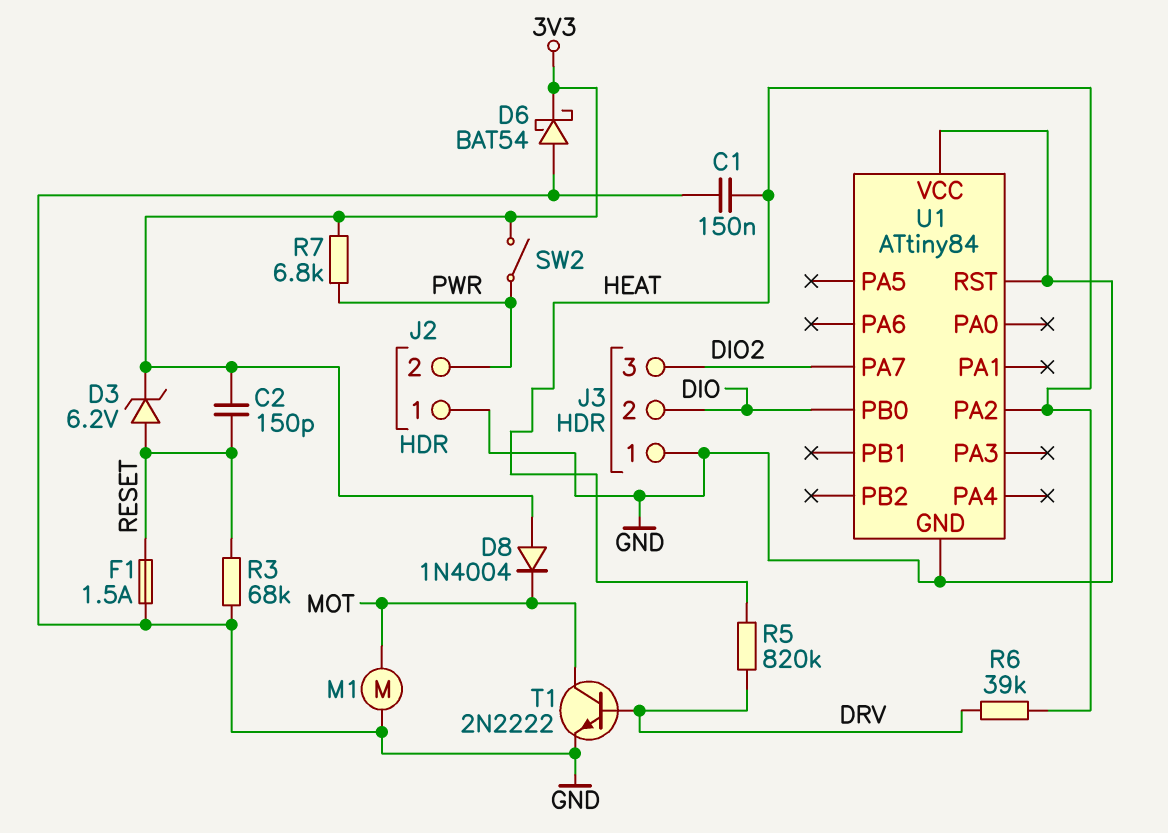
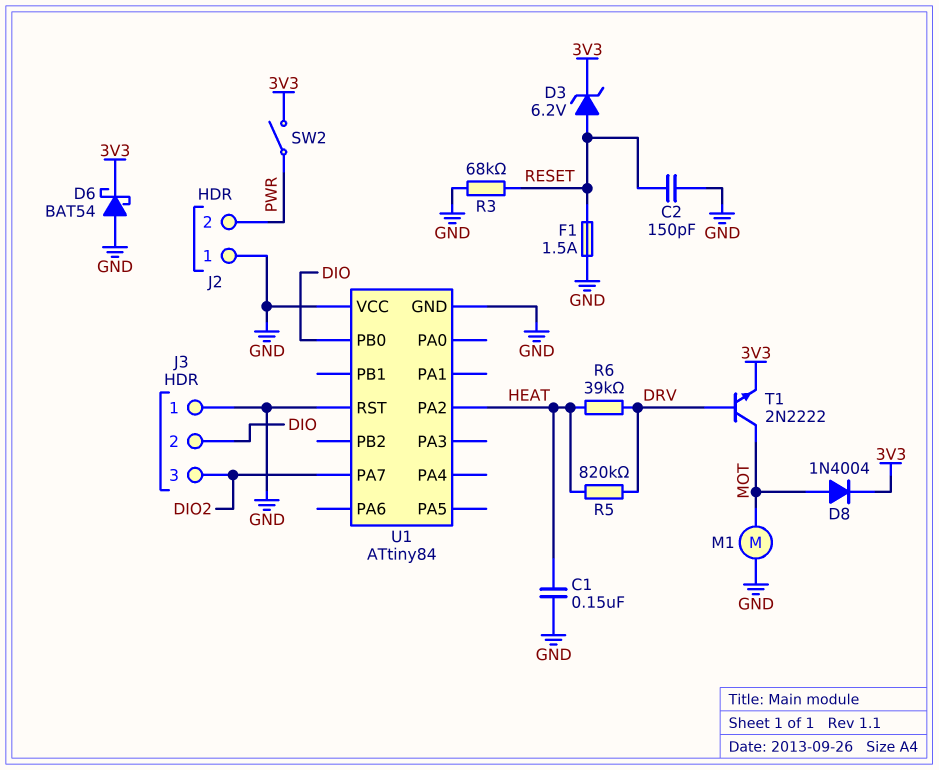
C2: 150pF (3V3, RESET) -> 150pF (GND, RESET)
D8: diode 1N4004 (A 3V3, K MOT) -> diode 1N4004 (A MOT, K 3V3)
R7: 6.8k (3V3, PWR) -> none
T1: NPN 2N2222 (B DRV, C MOT, E GND) -> NPN 2N2222 (B DRV, C MOT, E 3V3)

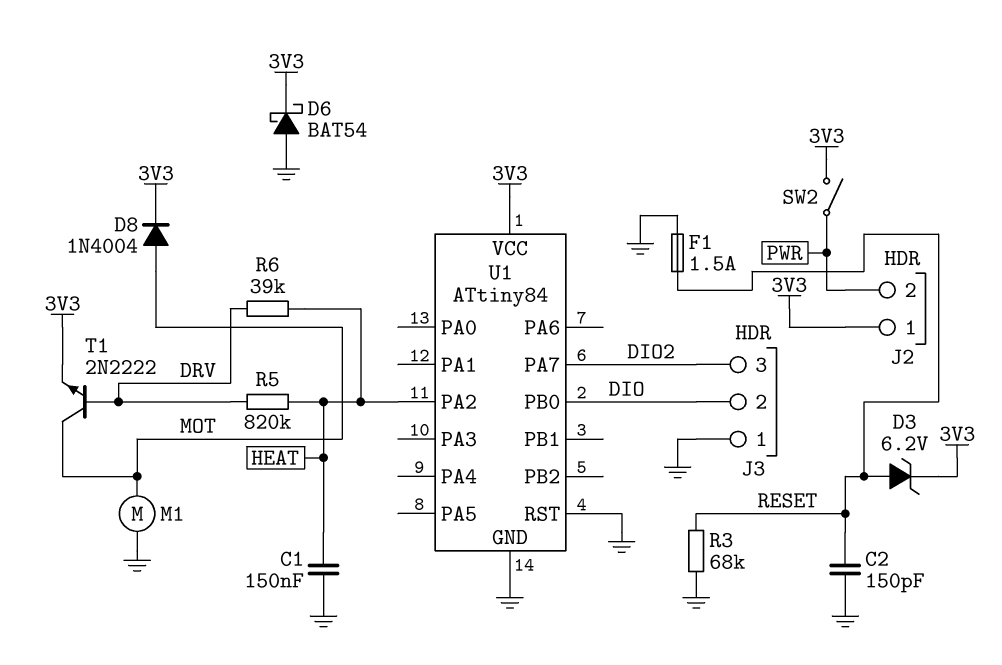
J2 pin 1: GND -> 3V3
U1 pin VCC: GND -> 3V3

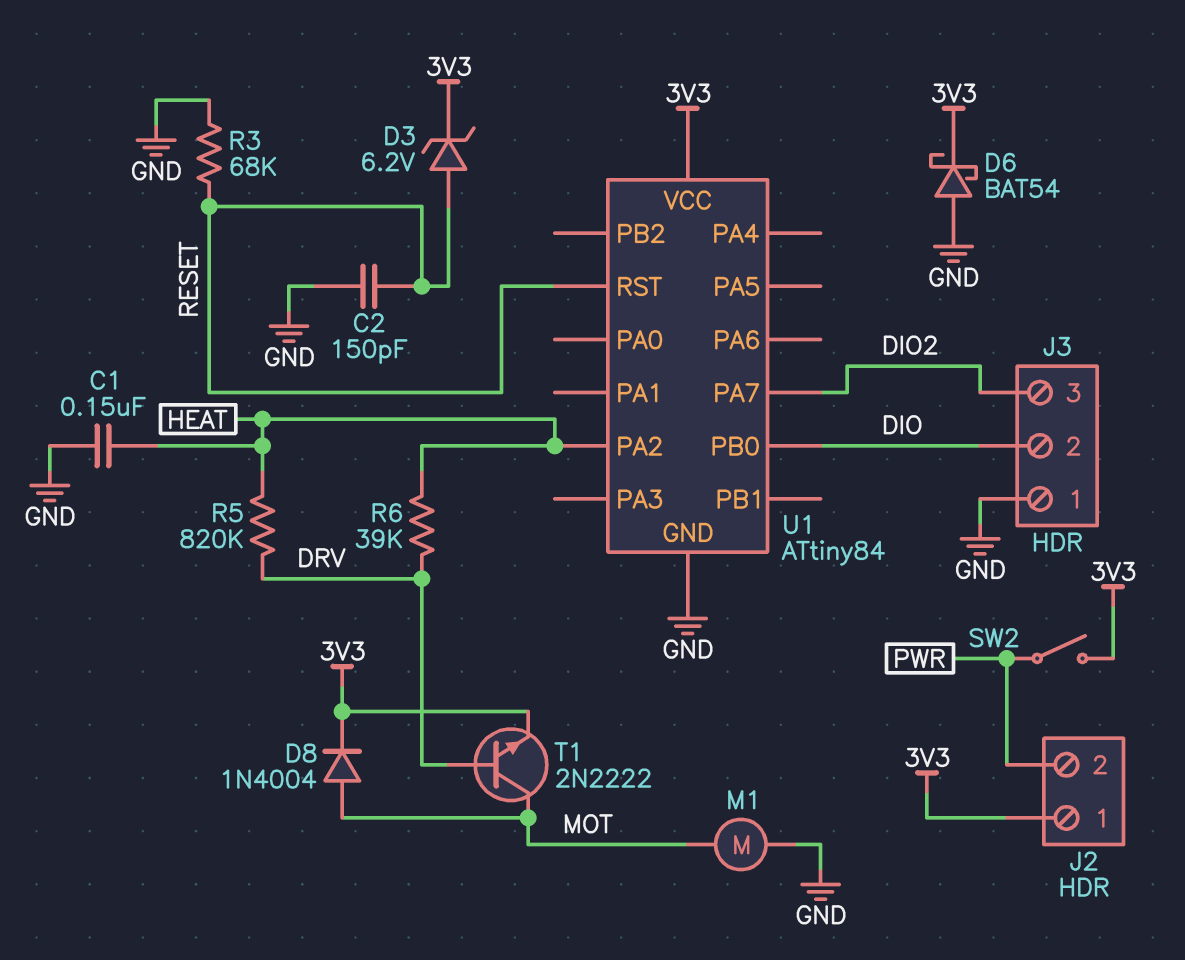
F1: 1.5A (GND, RESET) -> none
U1 pin RST: GND -> RESET

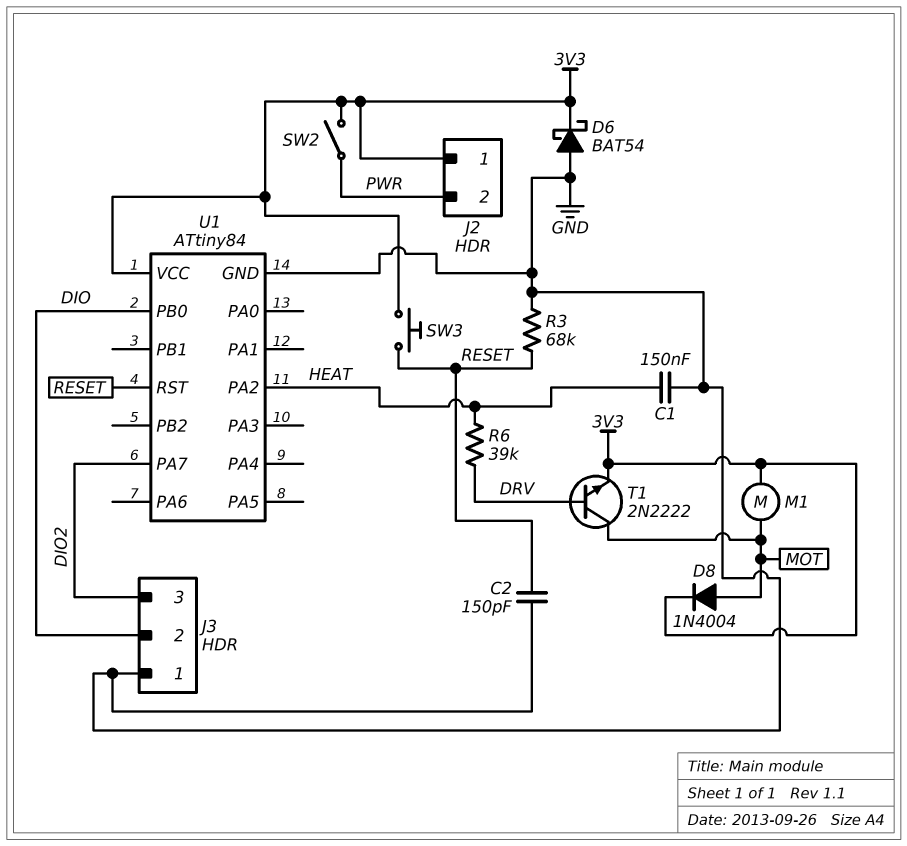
D3: zener 6.2V (A RESET, K 3V3) -> none
M1: motor (GND, MOT) -> motor (3V3, MOT)
R5: 820k (DRV, HEAT) -> none
SW3: none -> button (3V3, RESET)

